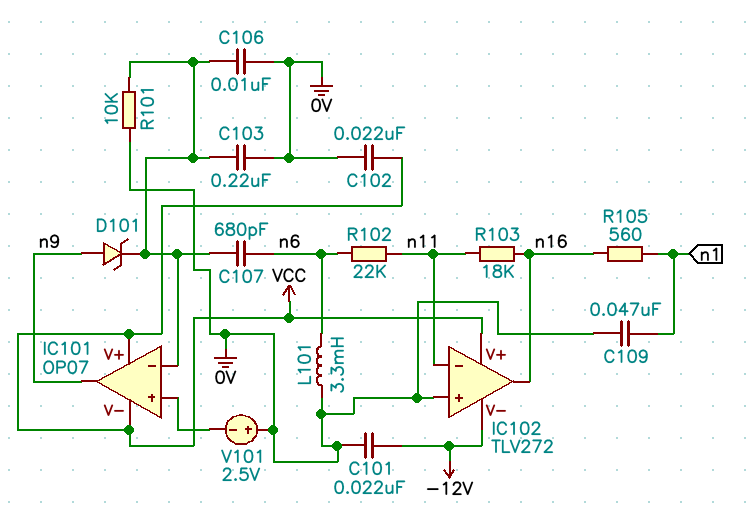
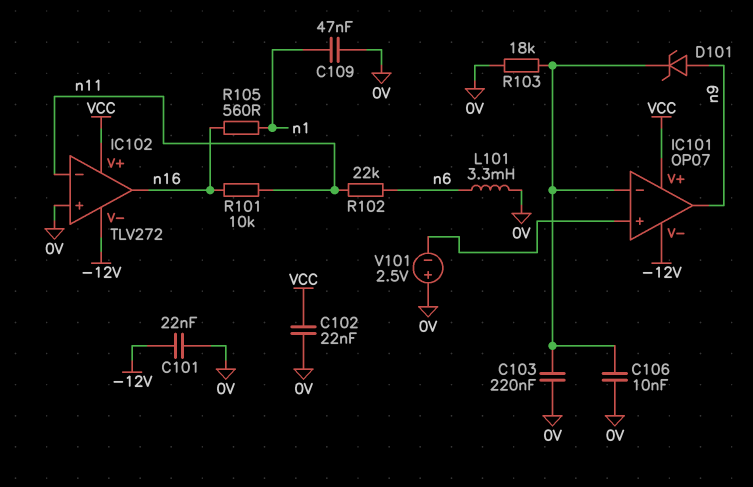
C107: 680pF (IC101/in-, n6) -> none
IC101 pin V-: VCC -> -12V
R101: 10k (0V, IC101/in-) -> 10k (n11, n16)
R103: 18k (n11, n16) -> 18k (0V, IC101/in-)

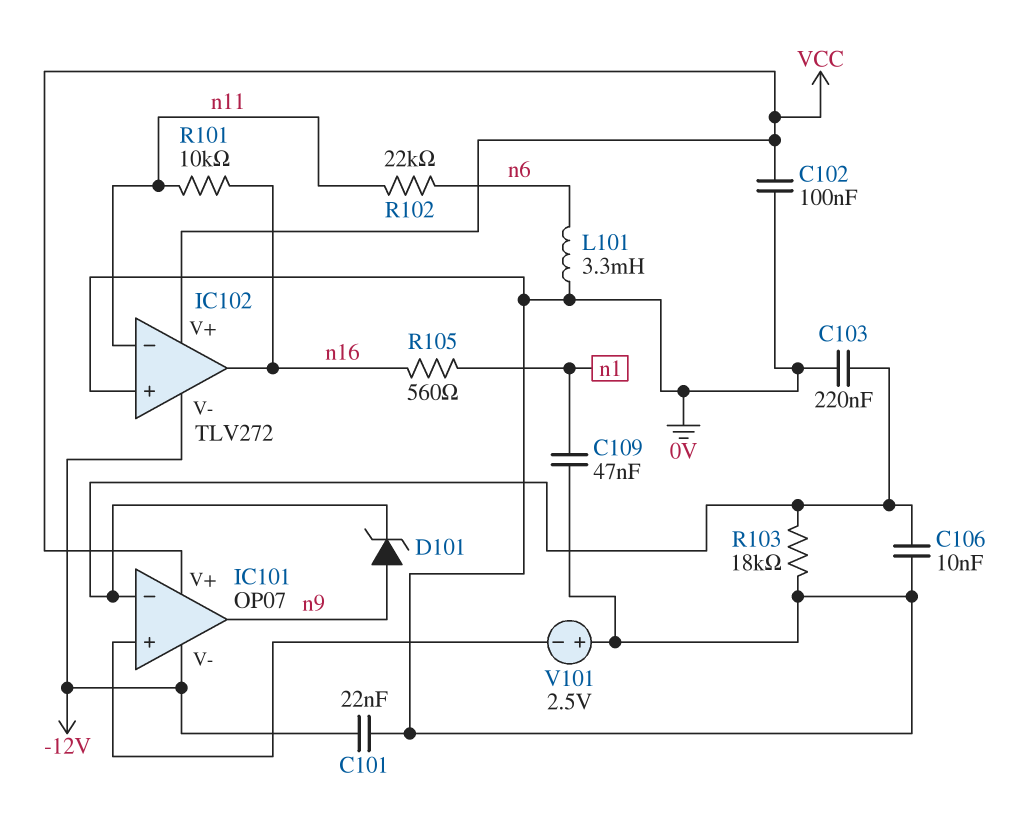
C102: 22nF (0V, VCC) -> 100nF (0V, VCC)

